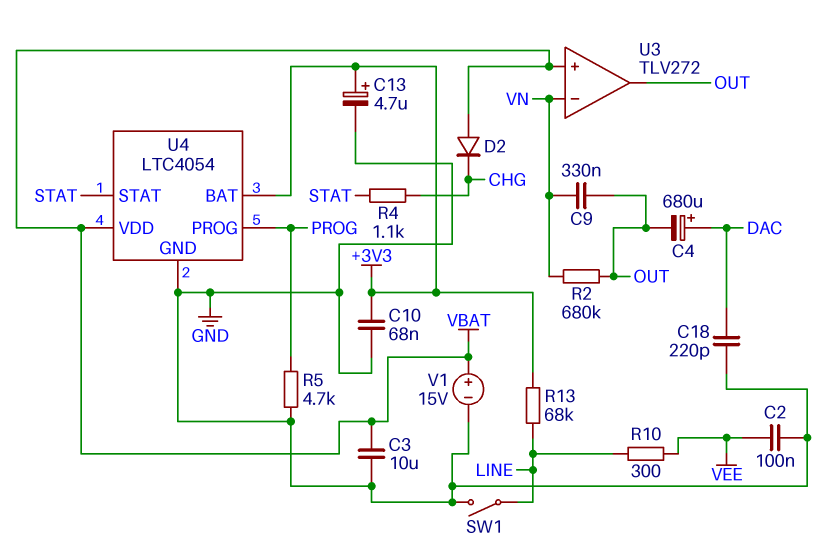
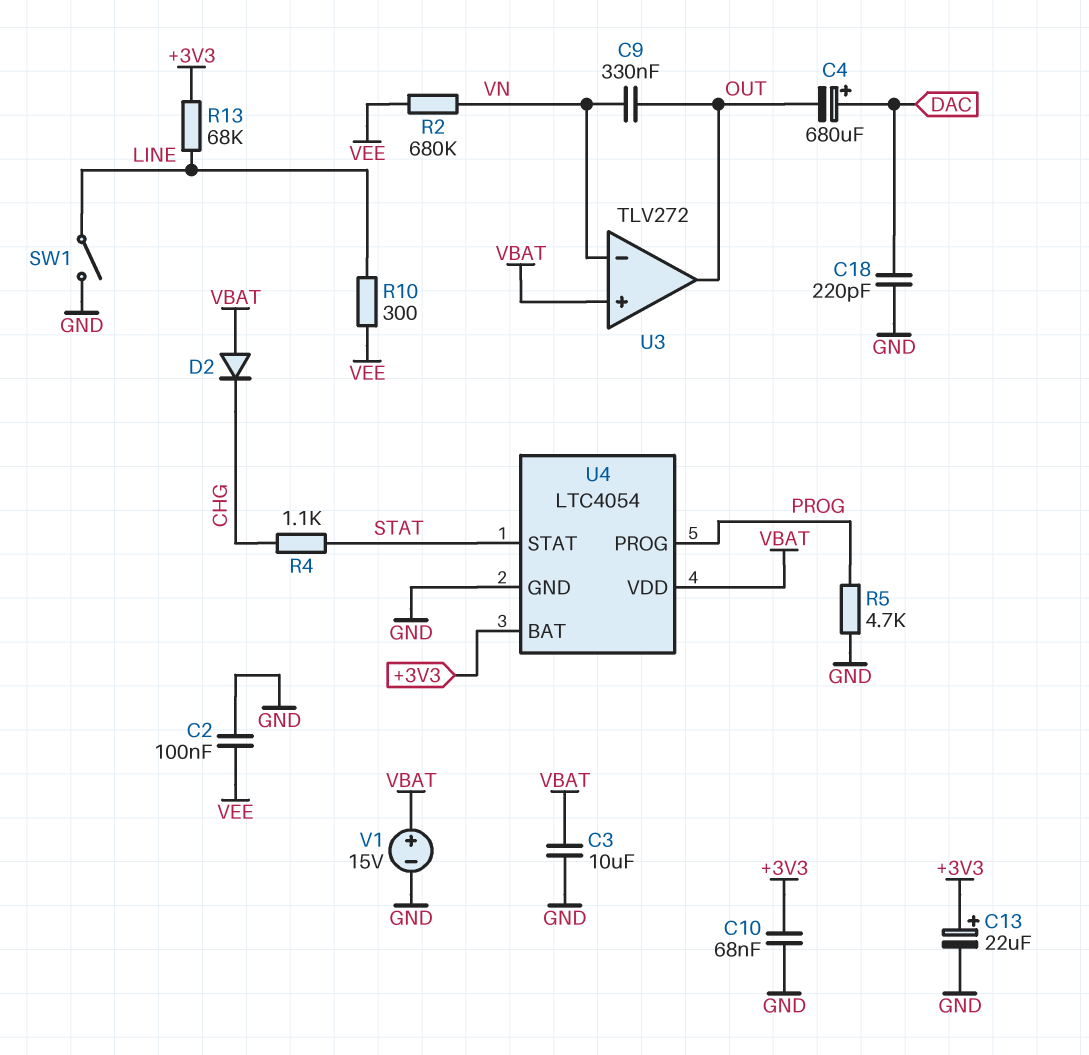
C13: 4.7uF (plus +3V3, minus GND) -> 22uF (plus +3V3, minus GND)
R2: 680k (OUT, VN) -> 680k (VEE, VN)

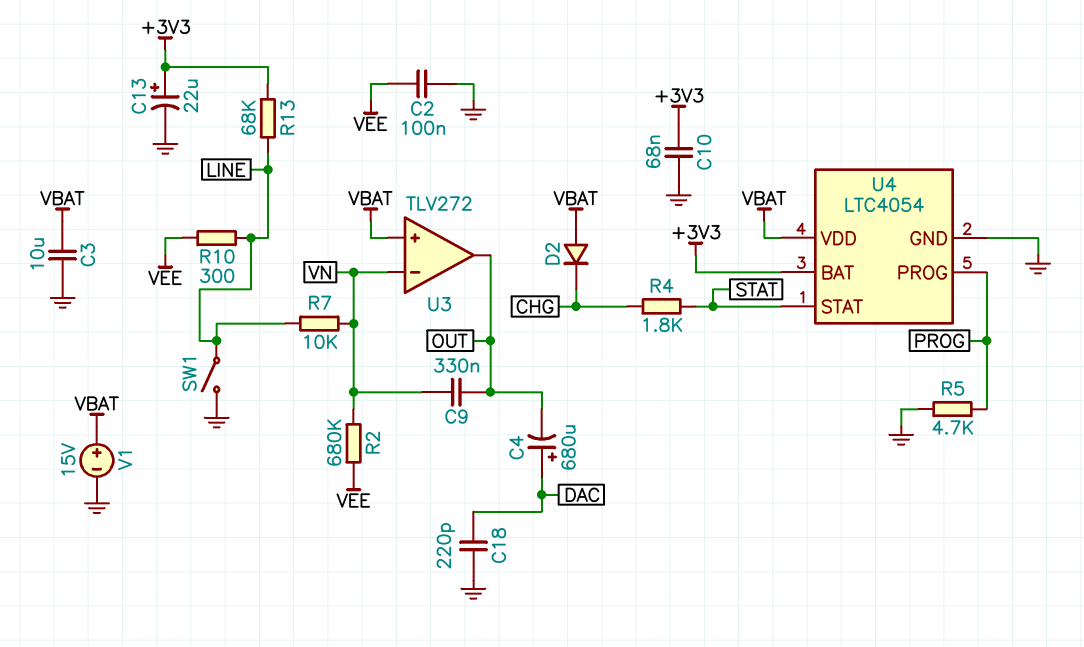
R4: 1.1k (CHG, STAT) -> 1.8k (CHG, STAT)
R7: none -> 10k (LINE, VN)

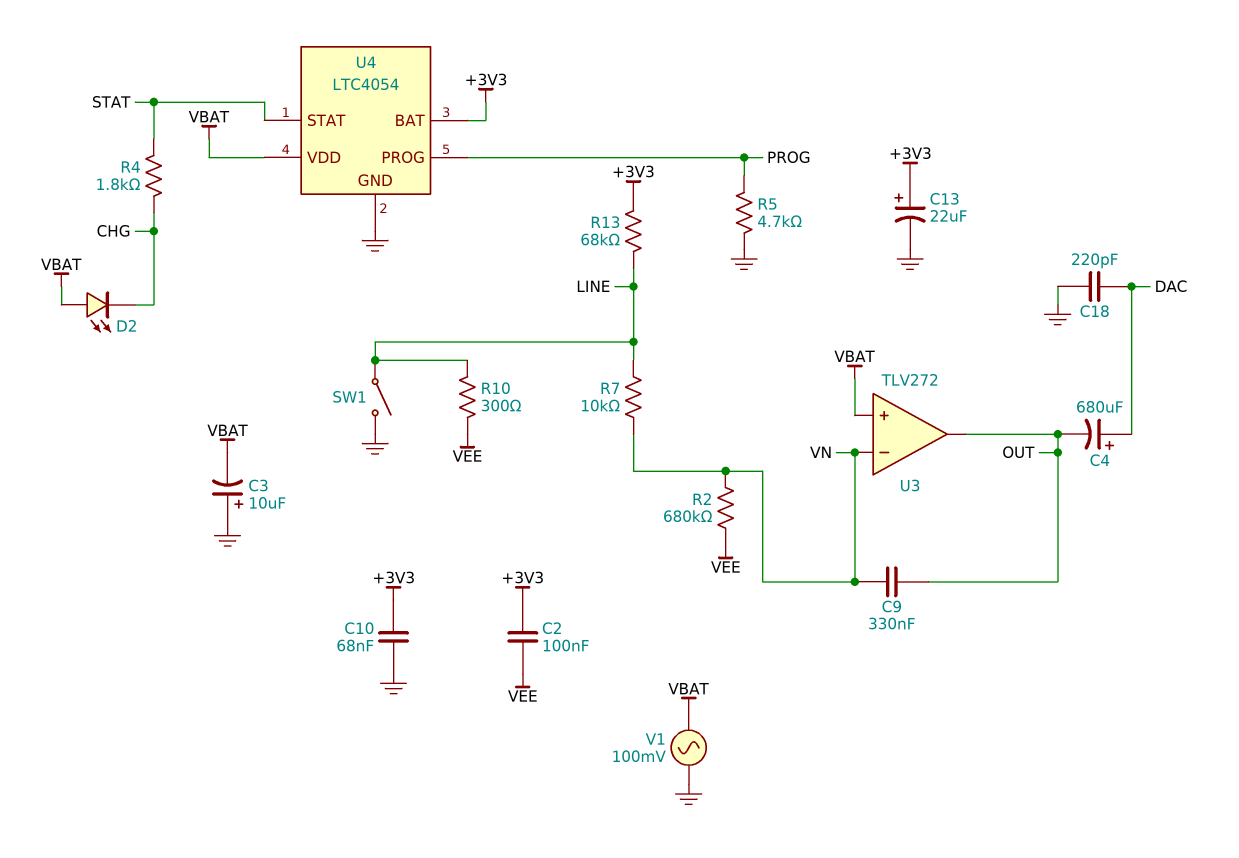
C2: 100nF (GND, VEE) -> 100nF (+3V3, VEE)
C3: 10uF (GND, VBAT) -> 10uF (plus GND, minus VBAT)
D2: diode (A VBAT, K CHG) -> LED (A VBAT, K CHG)
V1: 15V (plus VBAT, minus GND) -> AC 100mV (GND, VBAT)

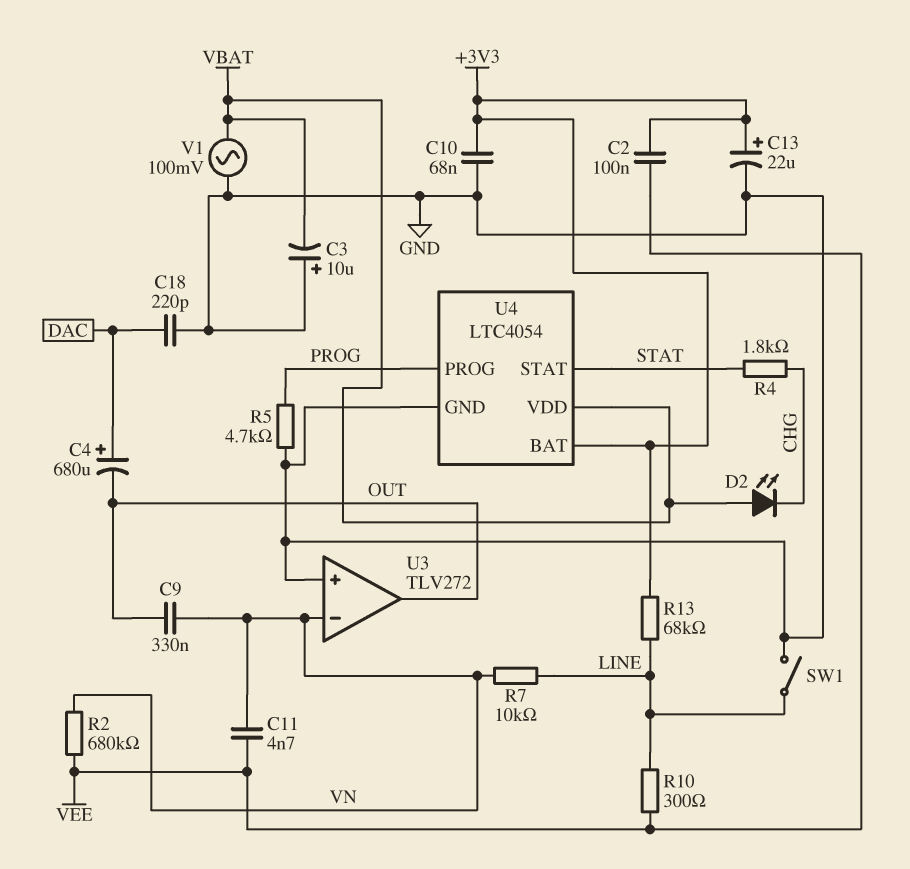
C11: none -> 4.7nF (VEE, VN)
U3 pin in+: VBAT -> GND

